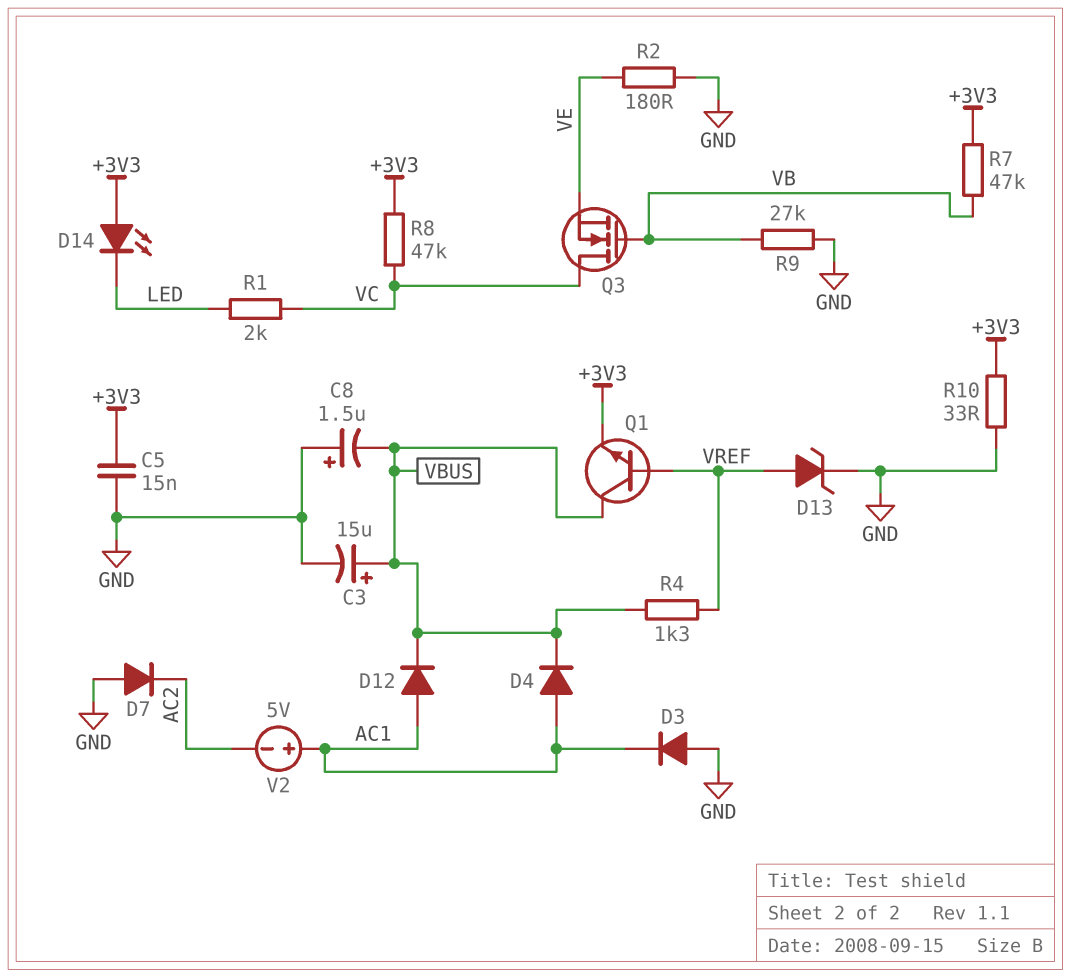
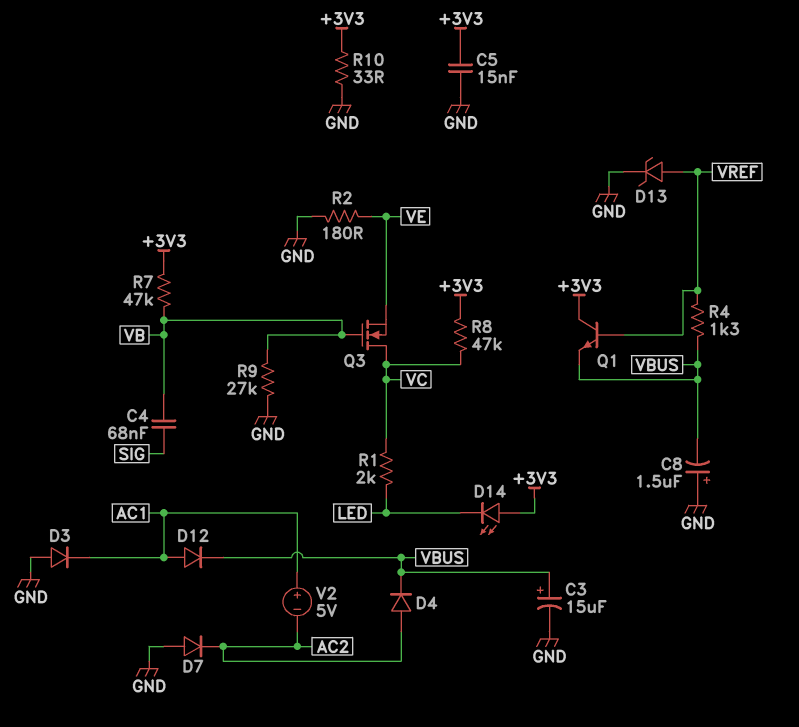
C4: none -> 68nF (SIG, VB)
D4: diode (A AC1, K VBUS) -> diode (A AC2, K VBUS)
Q1: NPN (B VREF, C VBUS, E +3V3) -> NPN (B VREF, C +3V3, E VBUS)

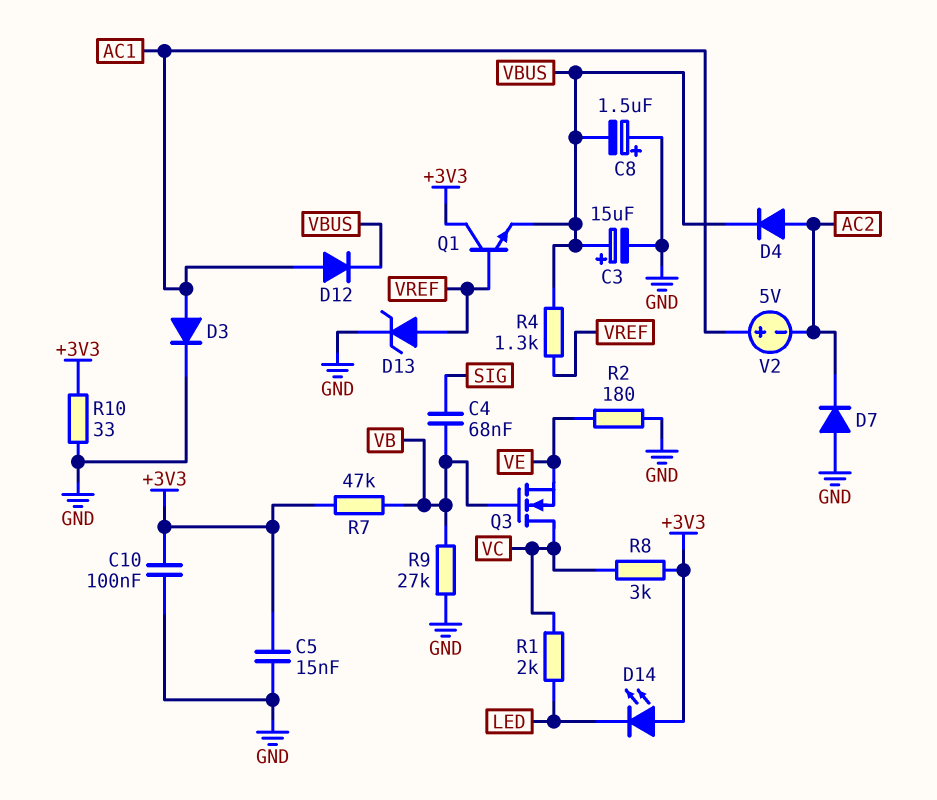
C10: none -> 100nF (+3V3, GND)
D3: diode (A GND, K AC1) -> diode (A AC1, K GND)
R8: 47k (+3V3, VC) -> 3k (+3V3, VC)

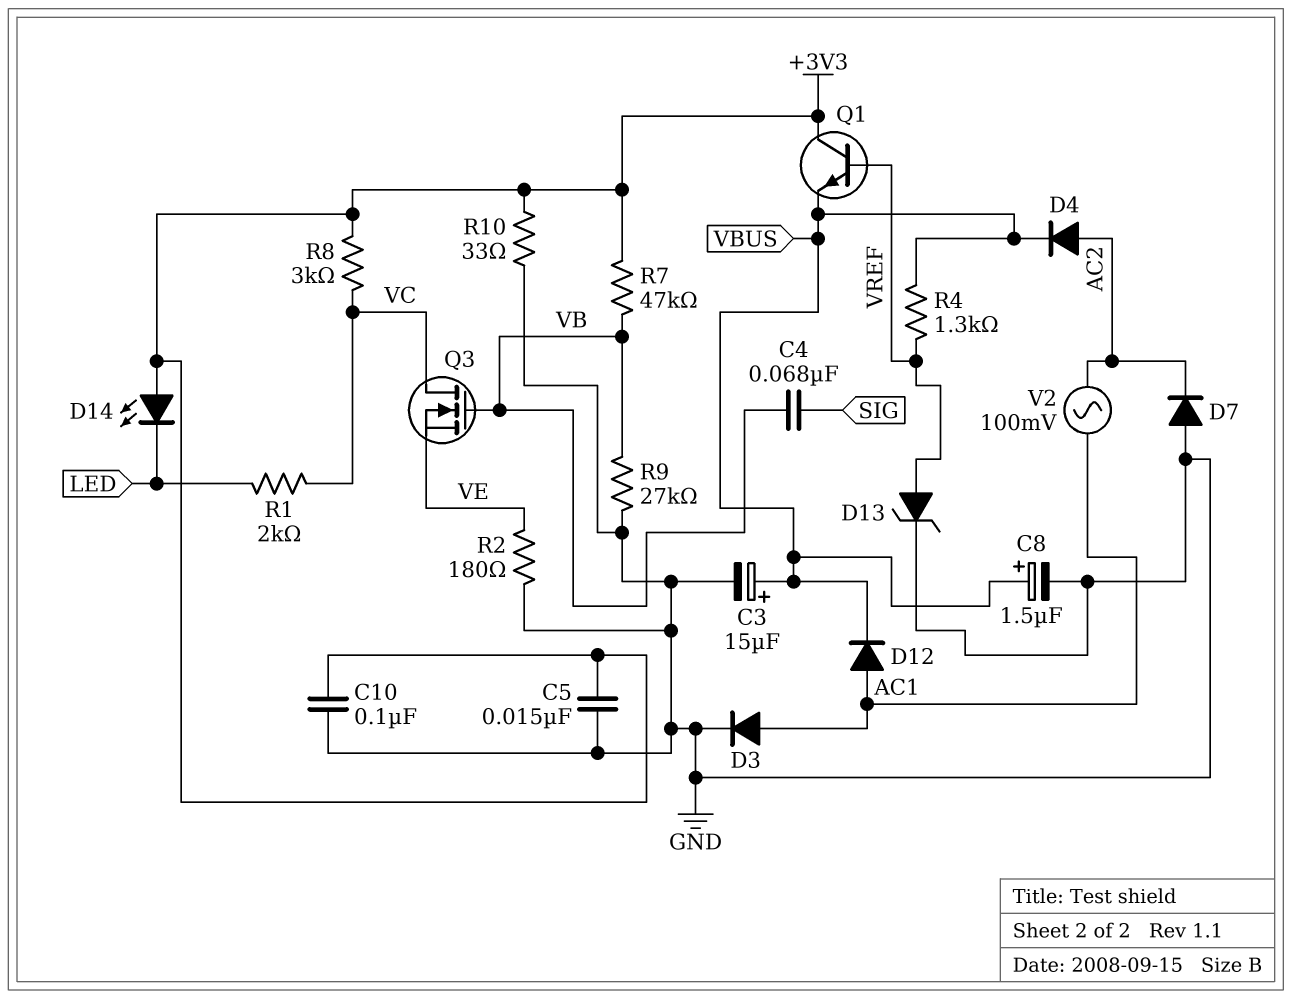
C8: 1.5uF (plus GND, minus VBUS) -> 1.5uF (plus VBUS, minus GND)
V2: 5V (plus AC1, minus AC2) -> AC 100mV (AC1, AC2)

